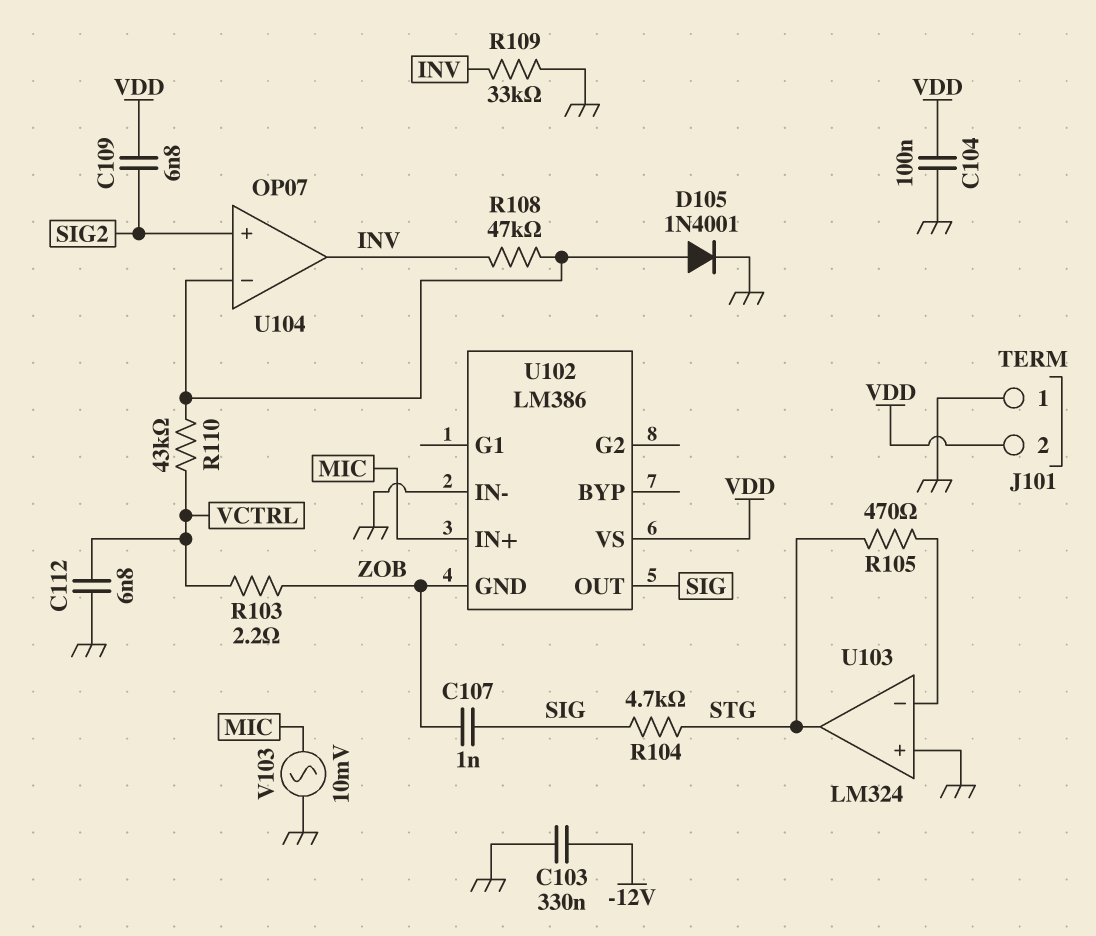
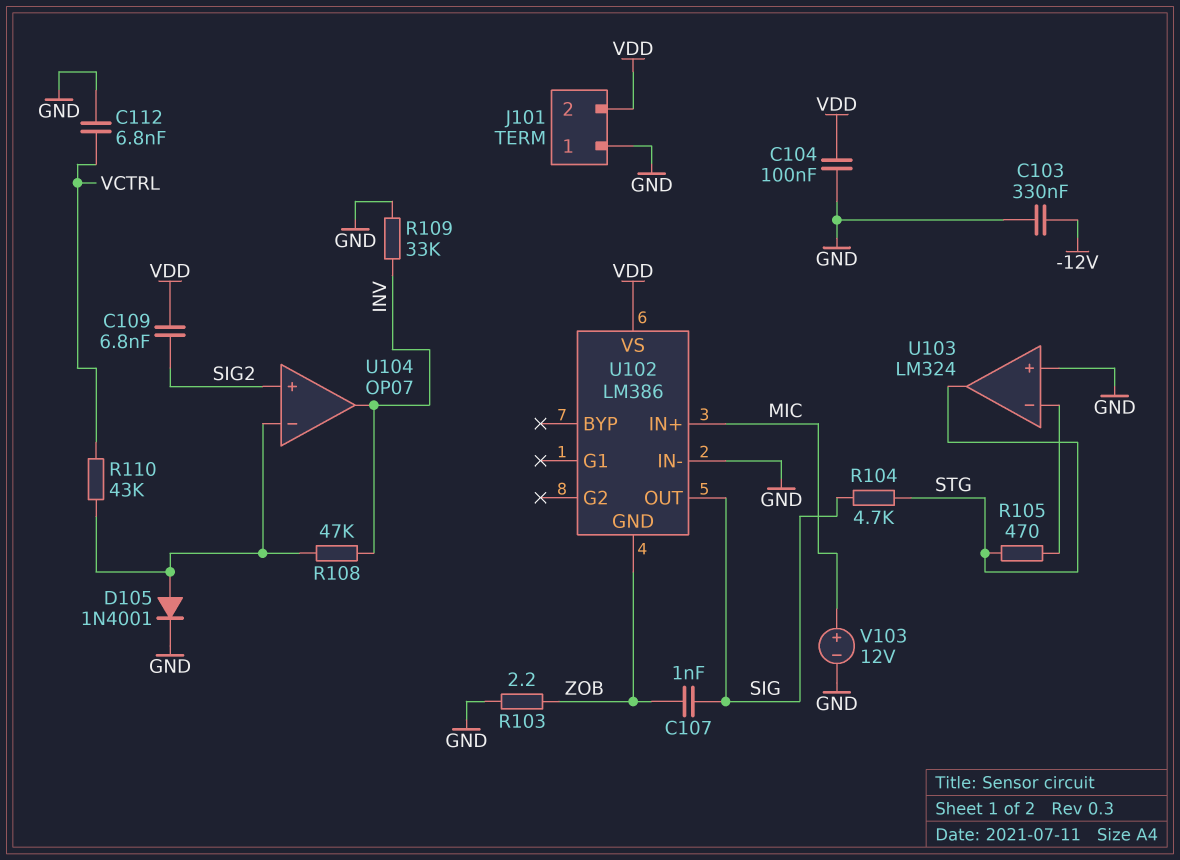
R103: 2.2 (VCTRL, ZOB) -> 2.2 (GND, ZOB)
V103: AC 10mV (GND, MIC) -> 12V (plus MIC, minus GND)

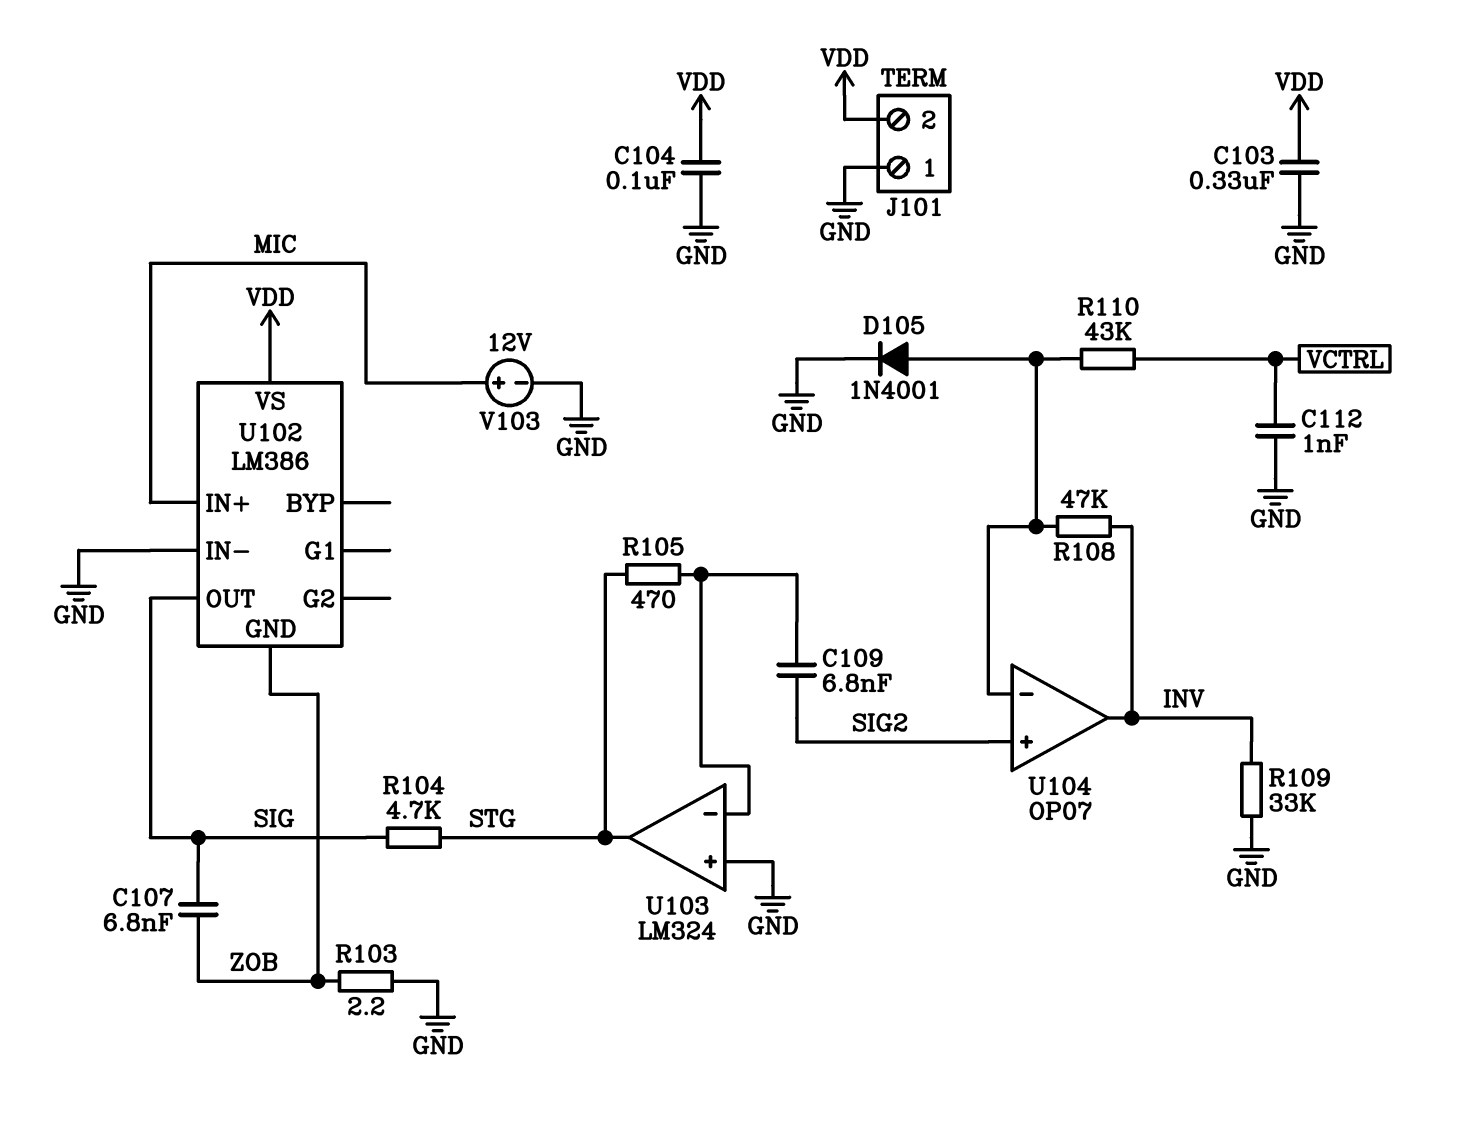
C103: 330nF (-12V, GND) -> 330nF (GND, VDD)
C107: 1nF (SIG, ZOB) -> 6.8nF (SIG, ZOB)
C109: 6.8nF (SIG2, VDD) -> 6.8nF (SIG2, U103/in-)
C112: 6.8nF (GND, VCTRL) -> 1nF (GND, VCTRL)

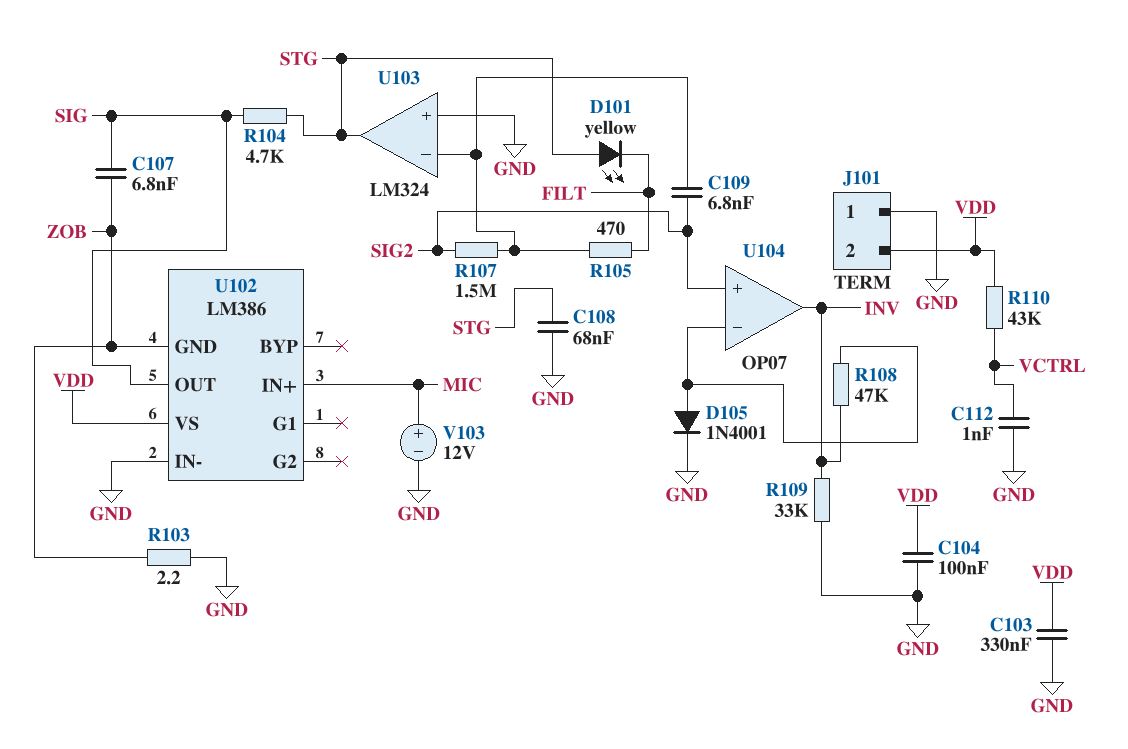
C108: none -> 68nF (GND, STG)
D101: none -> LED yellow (A STG, K FILT)
R105: 470 (STG, U103/in-) -> 470 (FILT, U103/in-)
R107: none -> 1.5M (SIG2, U103/in-)
R110: 43k (U104/in-, VCTRL) -> 43k (VCTRL, VDD)

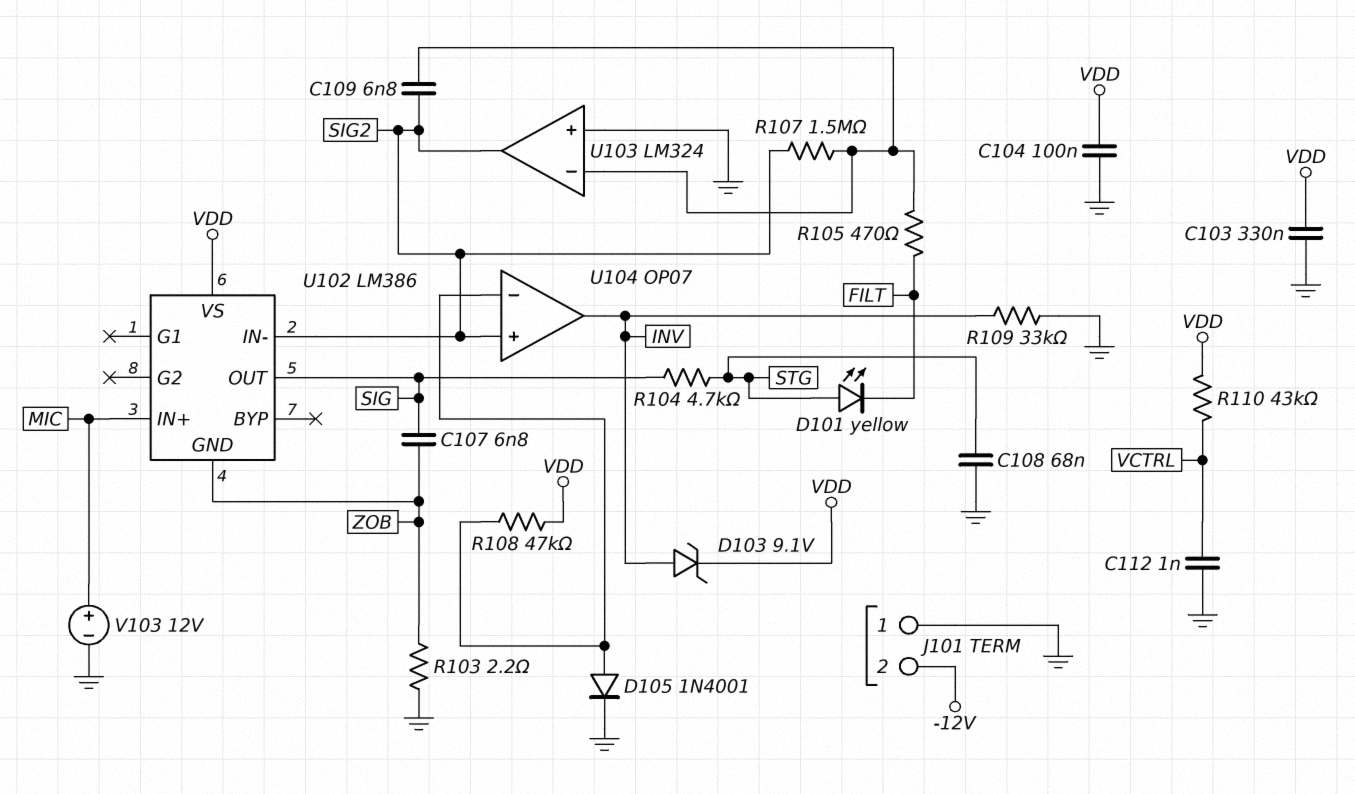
D103: none -> zener 9.1V (A INV, K VDD)
J101 pin 2: VDD -> -12V
R108: 47k (INV, U104/in-) -> 47k (U104/in-, VDD)
U102 pin IN-: GND -> SIG2
U103 pin out: STG -> SIG2

